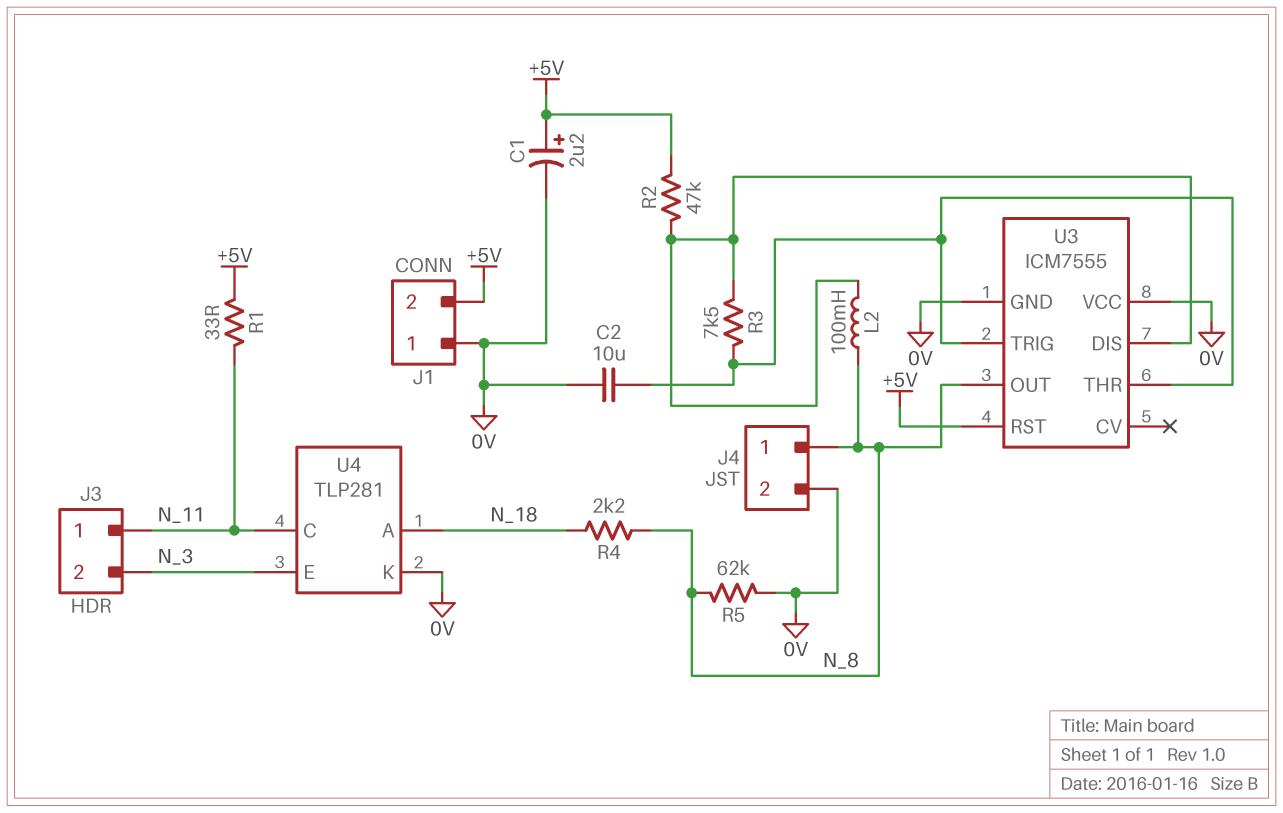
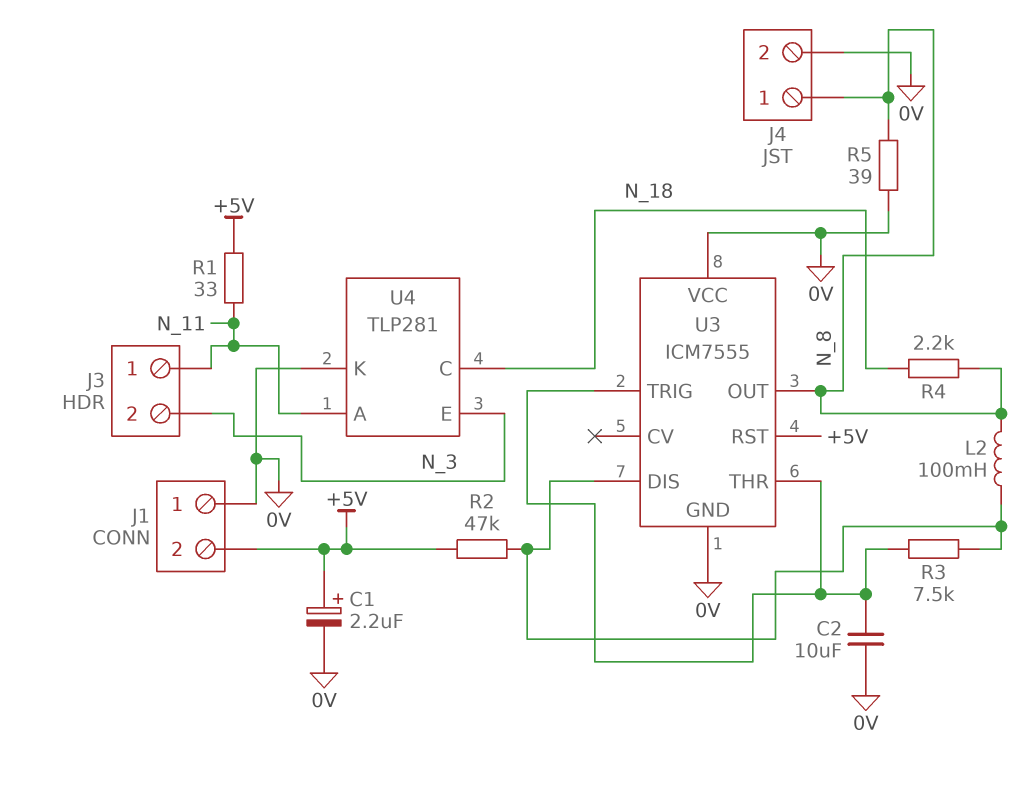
R5: 62k (0V, N_8) -> 39 (0V, N_8)
U4 pin A: N_18 -> N_11
U4 pin C: N_11 -> N_18

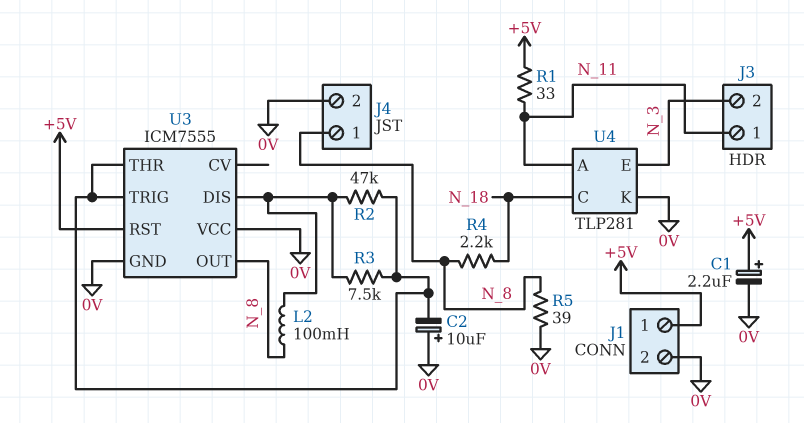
C2: 10uF (0V, U3/THR) -> 10uF (plus 0V, minus U3/THR)
J1 pin 1: 0V -> +5V
J1 pin 2: +5V -> 0V
R2: 47k (+5V, U3/DIS) -> 47k (U3/DIS, U3/THR)

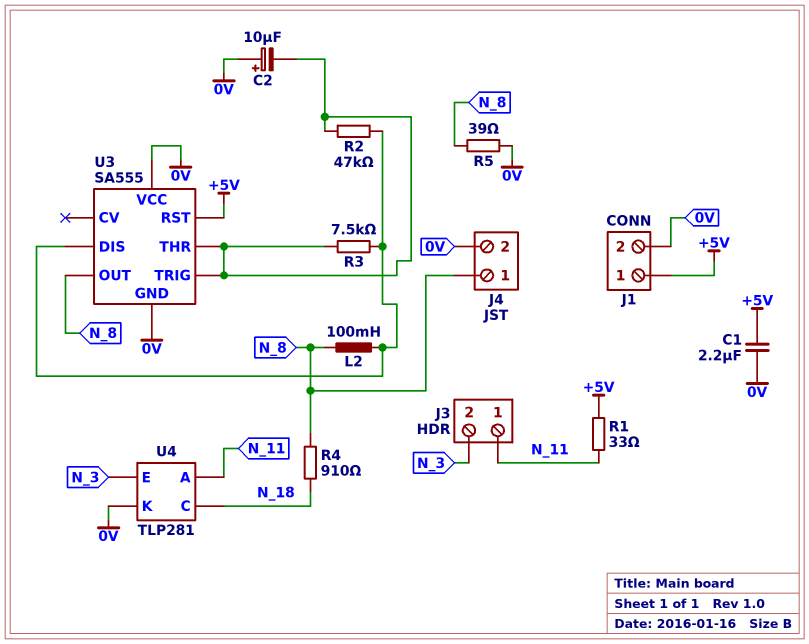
C1: 2.2uF (plus +5V, minus 0V) -> 2.2uF (+5V, 0V)
R4: 2.2k (N_8, N_18) -> 910 (N_8, N_18)
U3: ICM7555 -> SA555

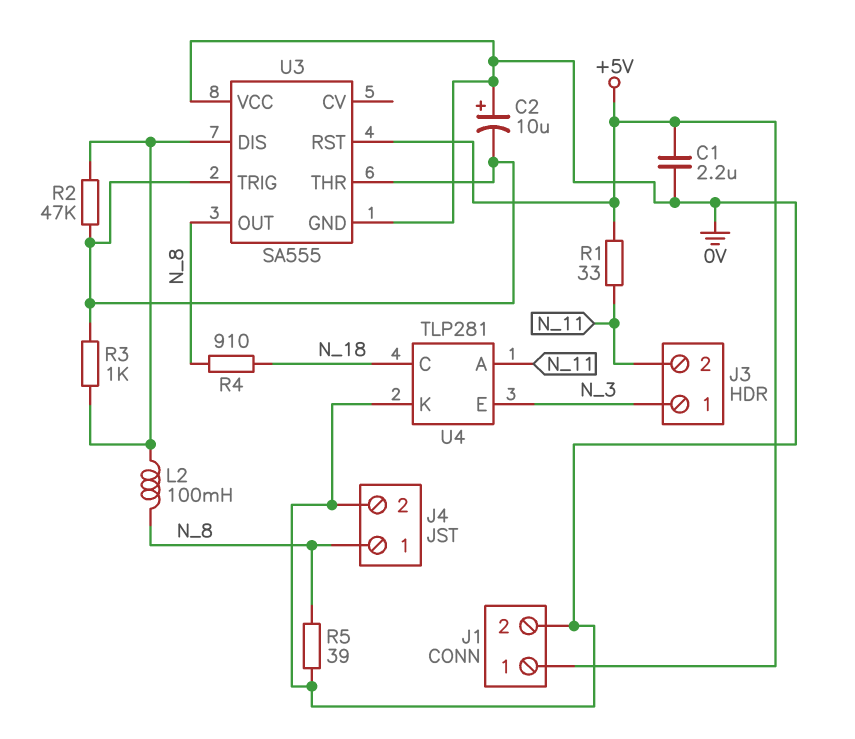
J3 pin 1: N_11 -> N_3
J3 pin 2: N_3 -> N_11
R3: 7.5k (U3/DIS, U3/THR) -> 1k (U3/DIS, U3/THR)

